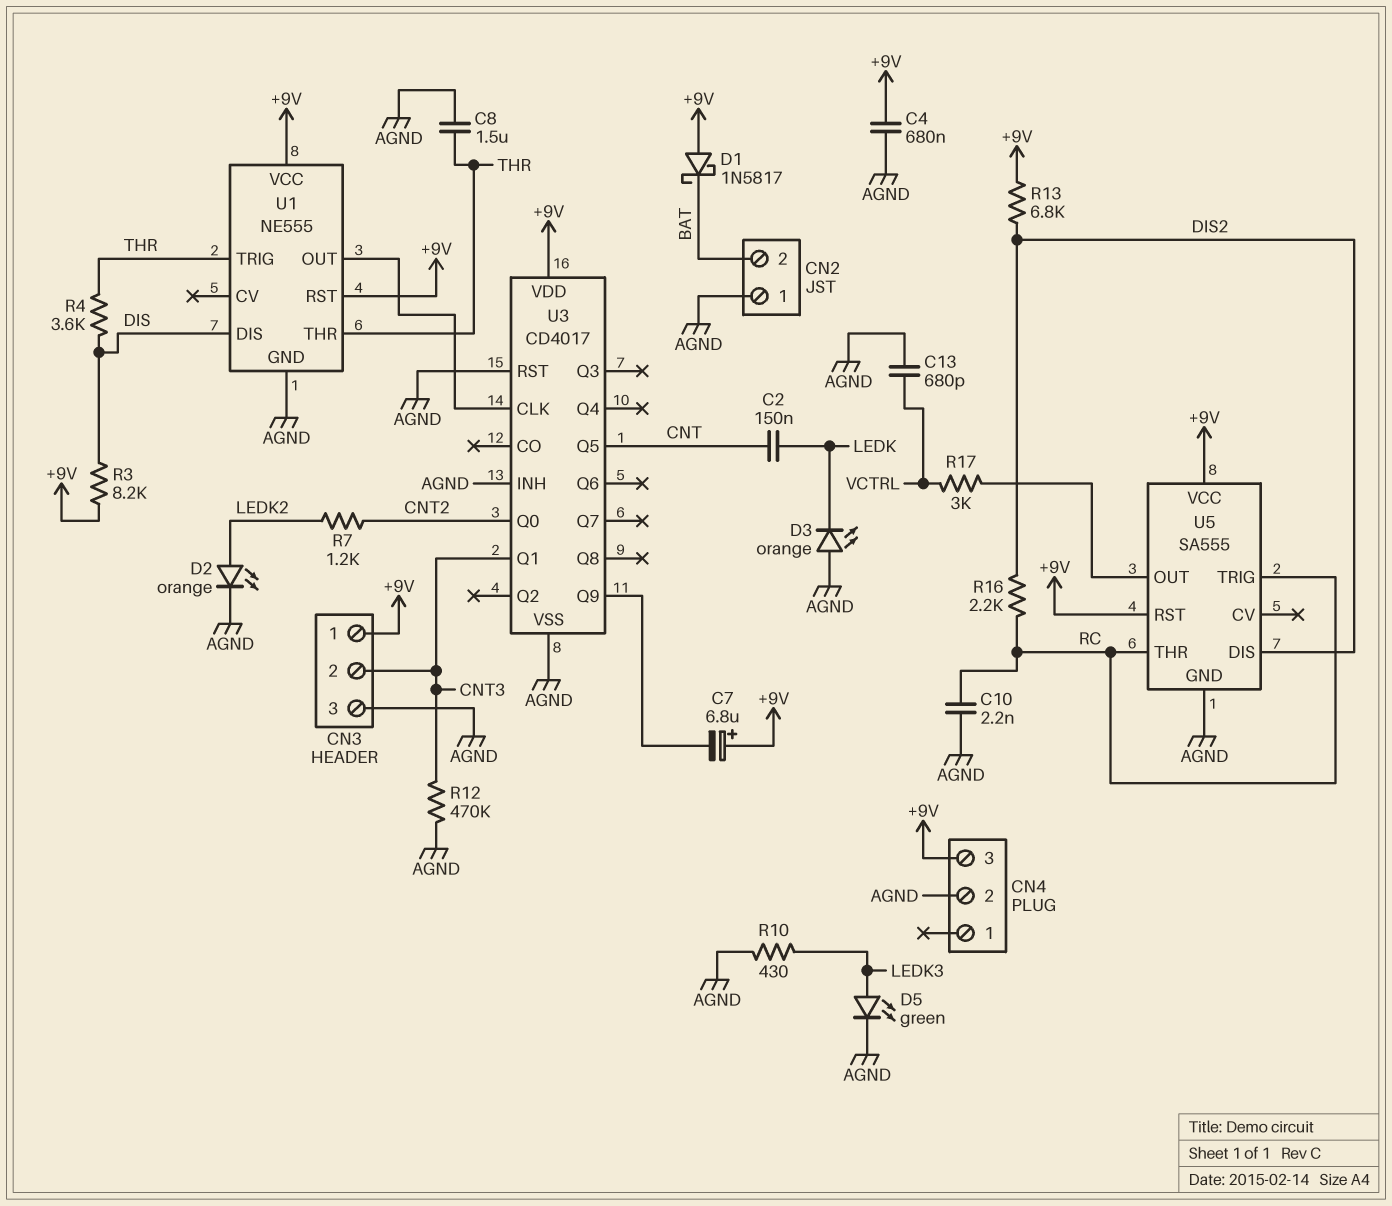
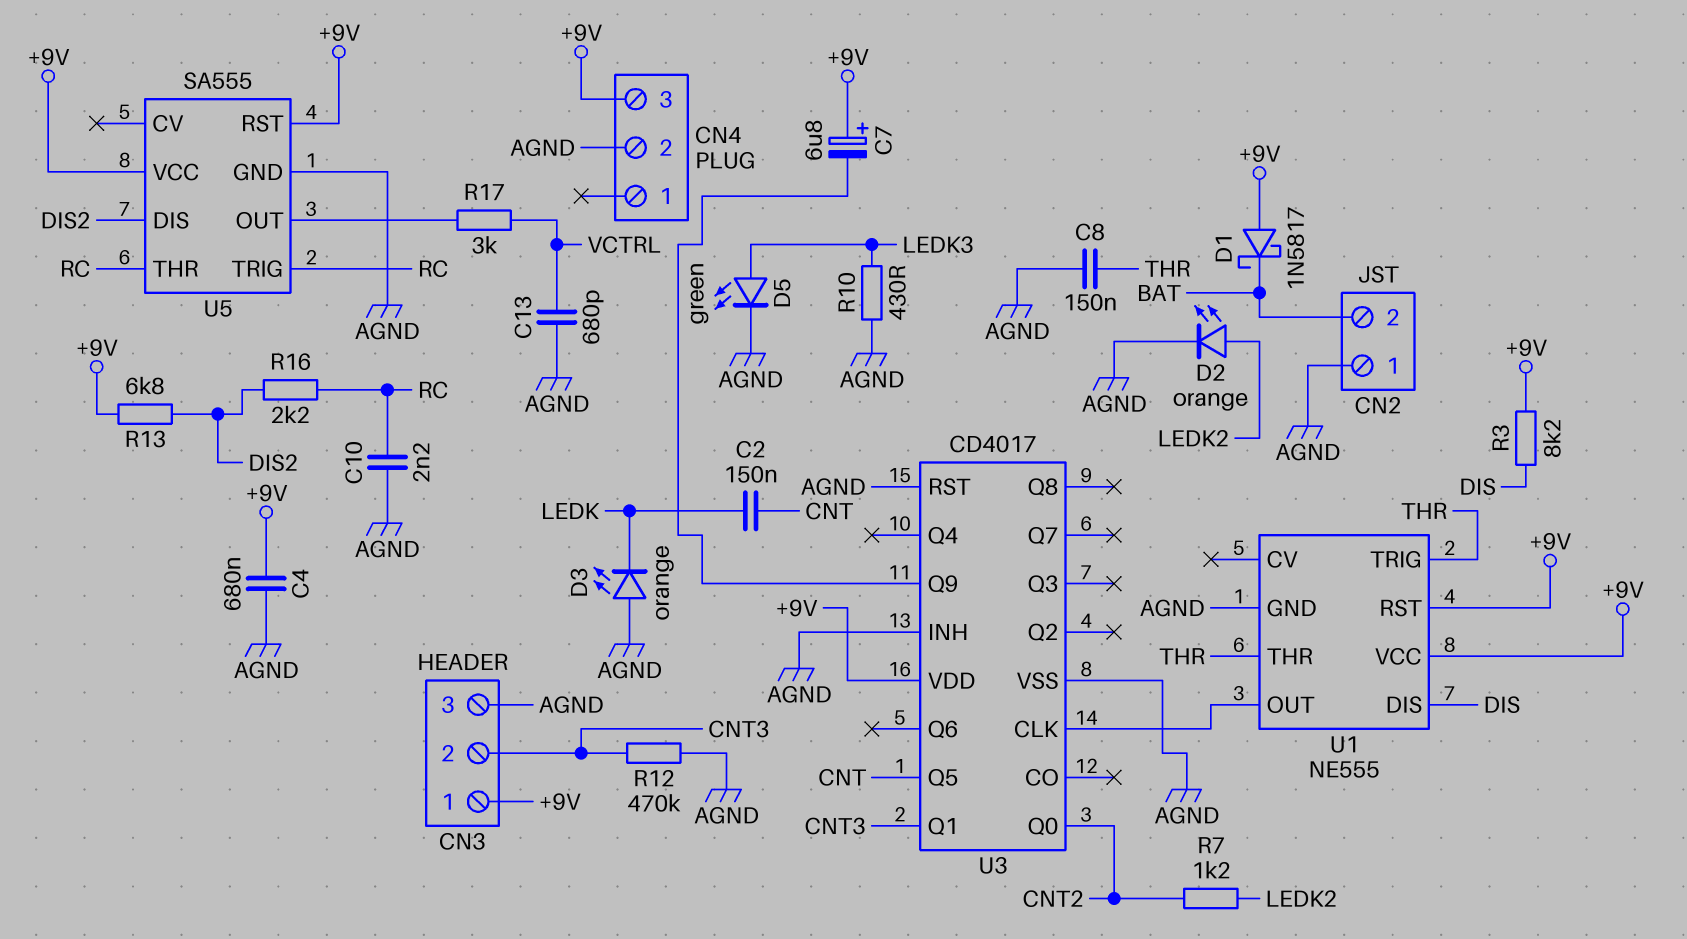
C8: 1.5uF (AGND, THR) -> 150nF (AGND, THR)
R4: 3.6k (DIS, THR) -> none

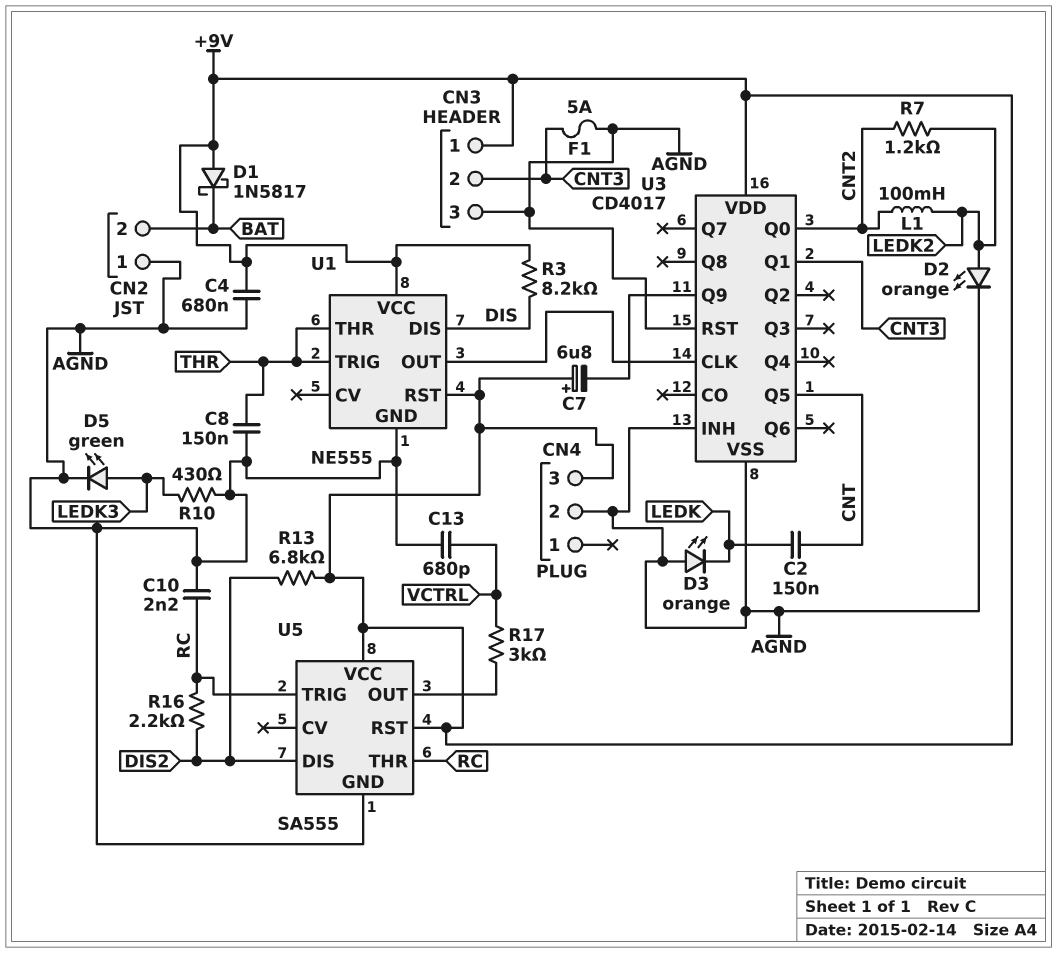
F1: none -> 5A (AGND, CNT3)
L1: none -> 100mH (CNT2, LEDK2)
R12: 470k (AGND, CNT3) -> none

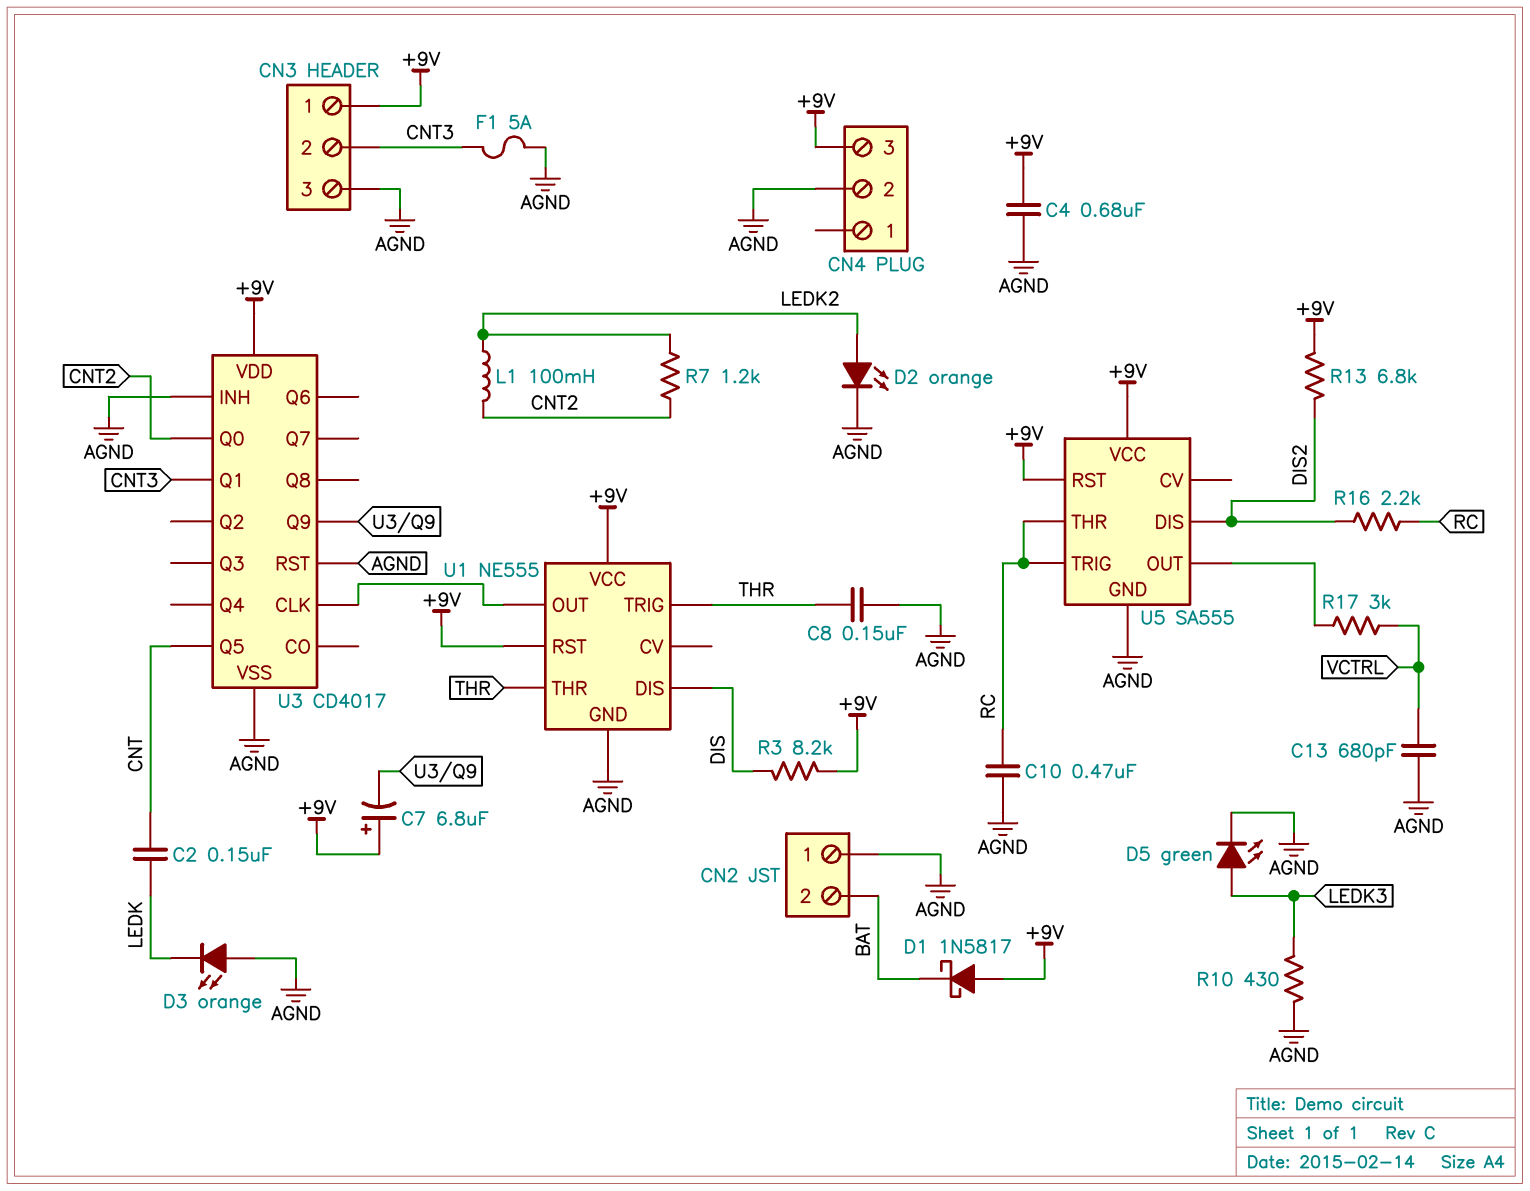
C10: 2.2nF (AGND, RC) -> 470nF (AGND, RC)

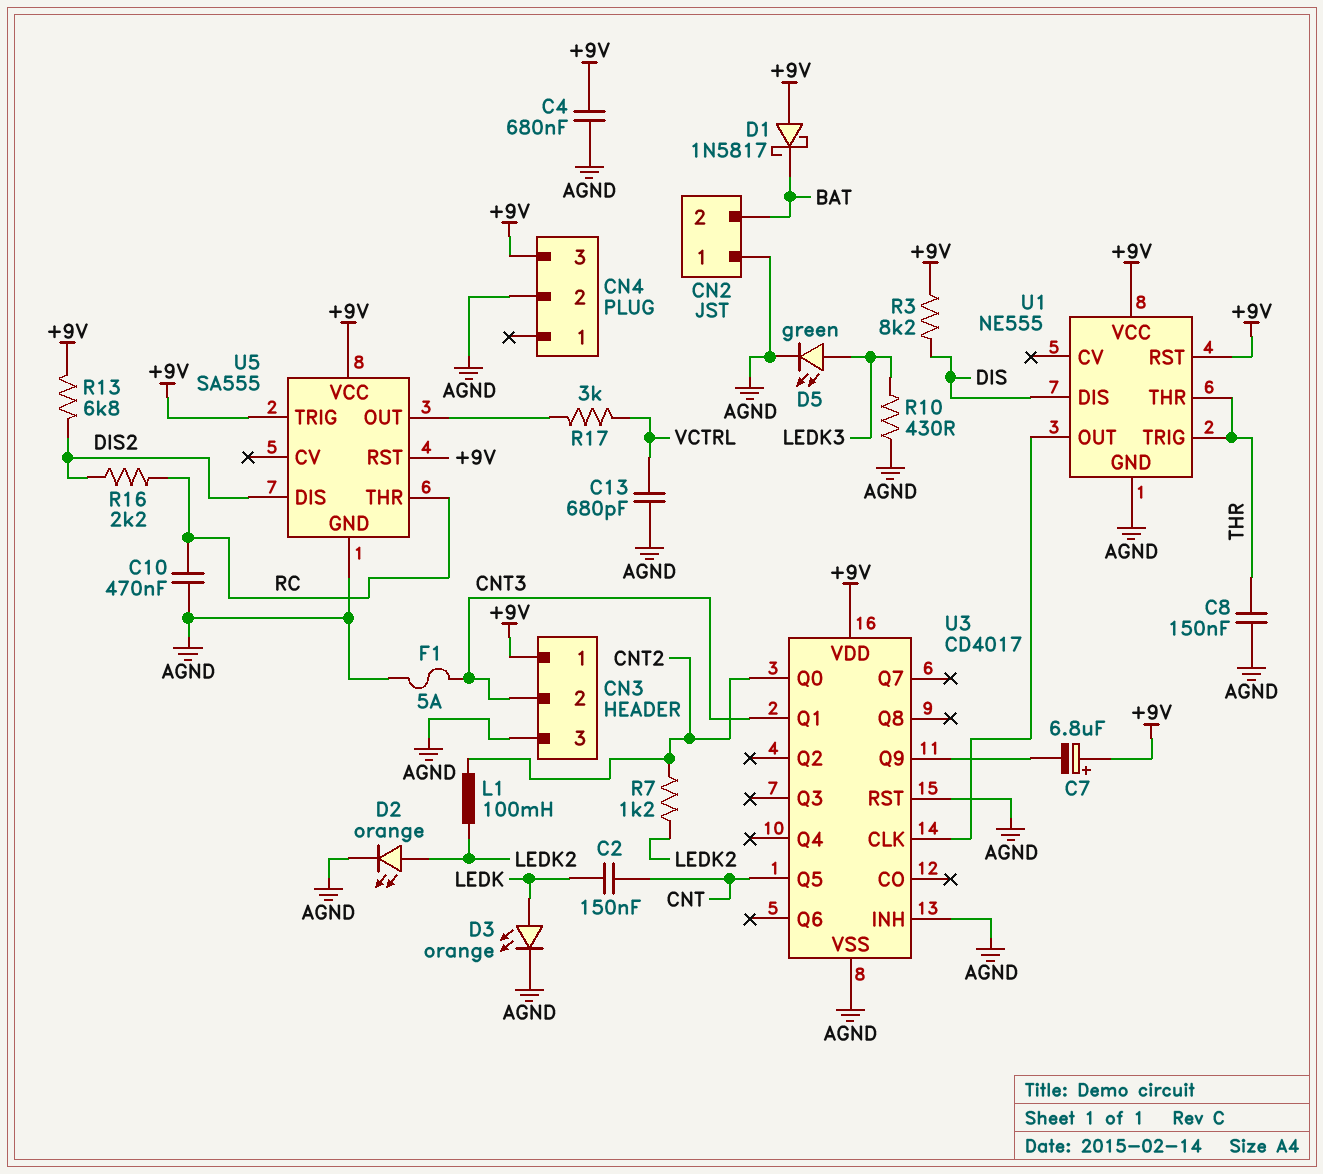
D3: LED orange (A AGND, K LEDK) -> LED orange (A LEDK, K AGND)
U5 pin TRIG: RC -> +9V

